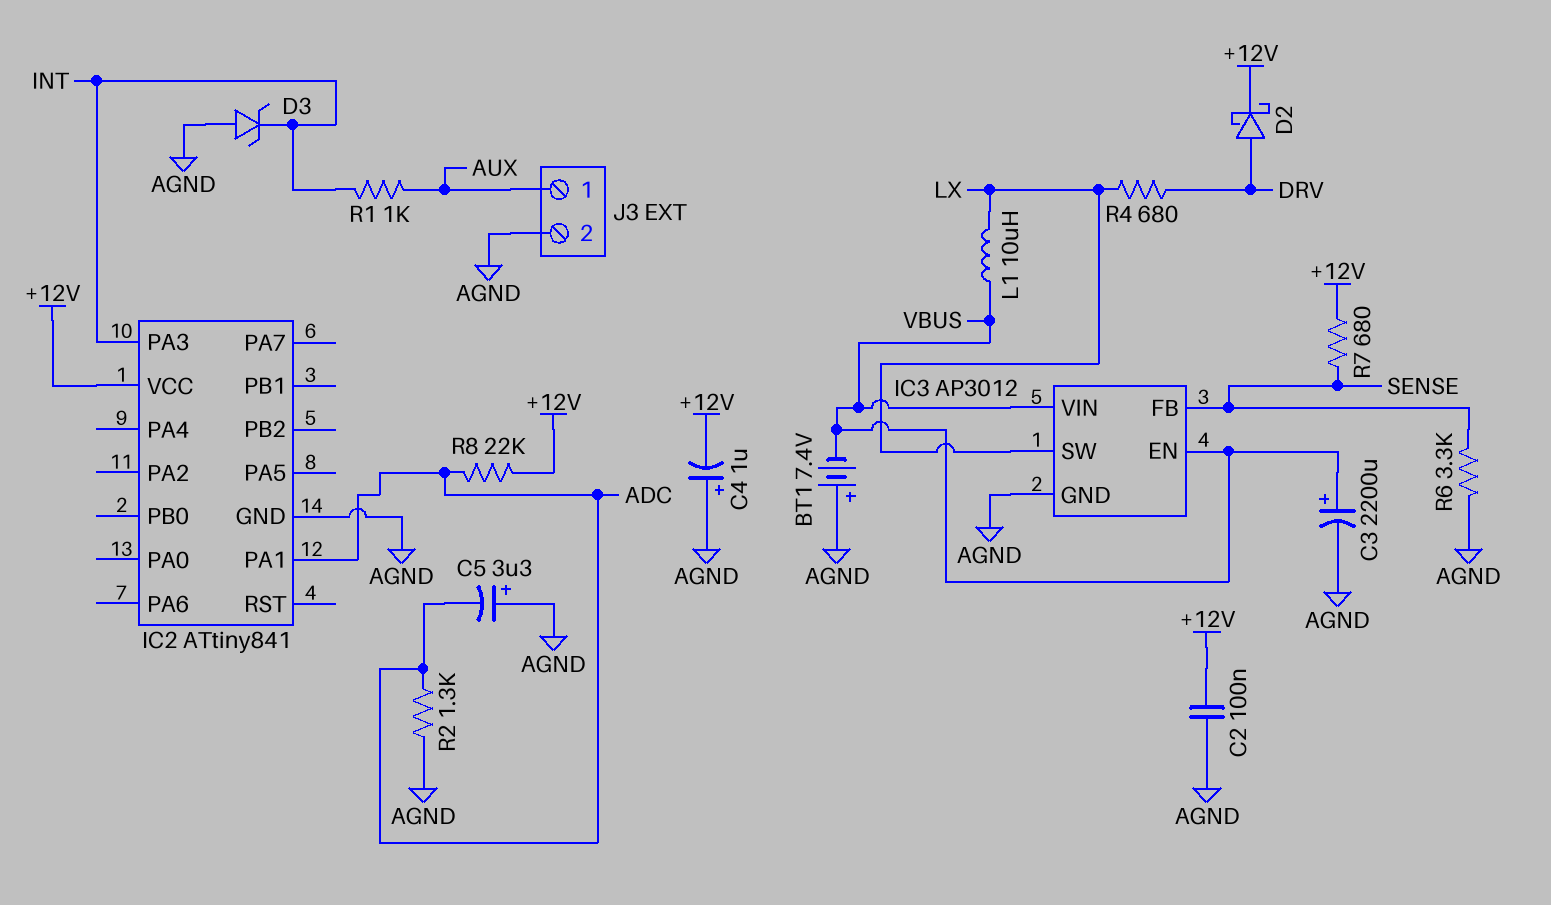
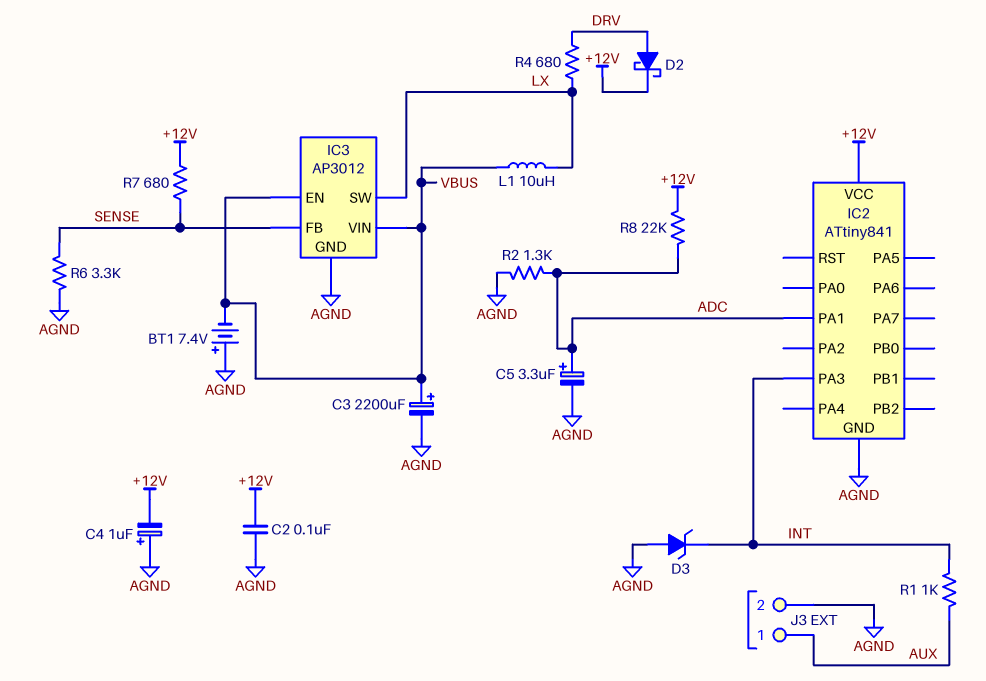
C5: 3.3uF (plus AGND, minus ADC) -> 3.3uF (plus ADC, minus AGND)

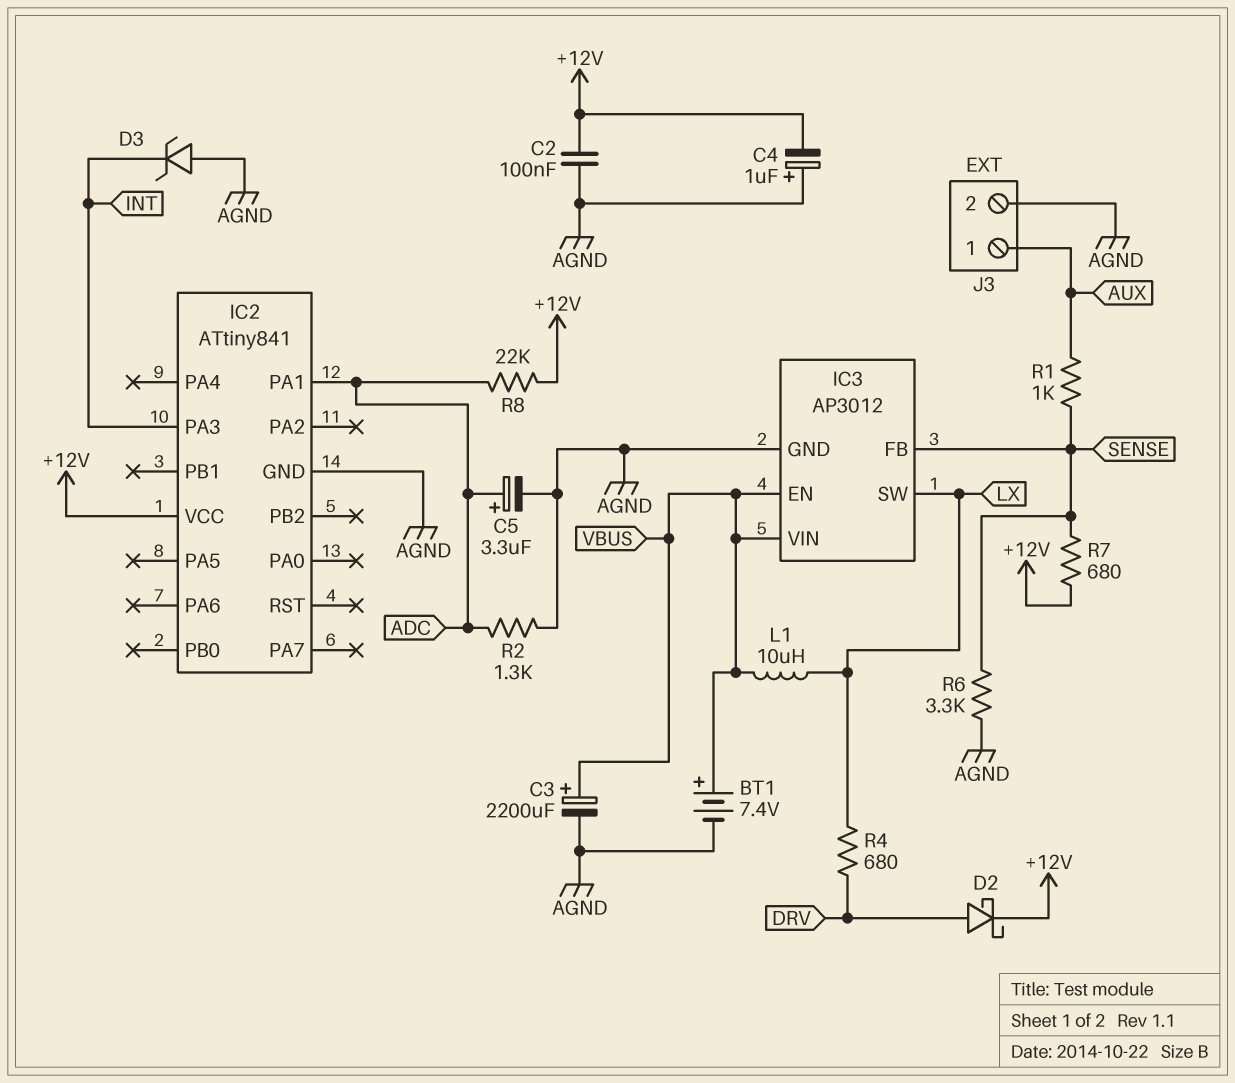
BT1: 7.4V (plus AGND, minus VBUS) -> 7.4V (plus VBUS, minus AGND)
R1: 1k (AUX, INT) -> 1k (AUX, SENSE)

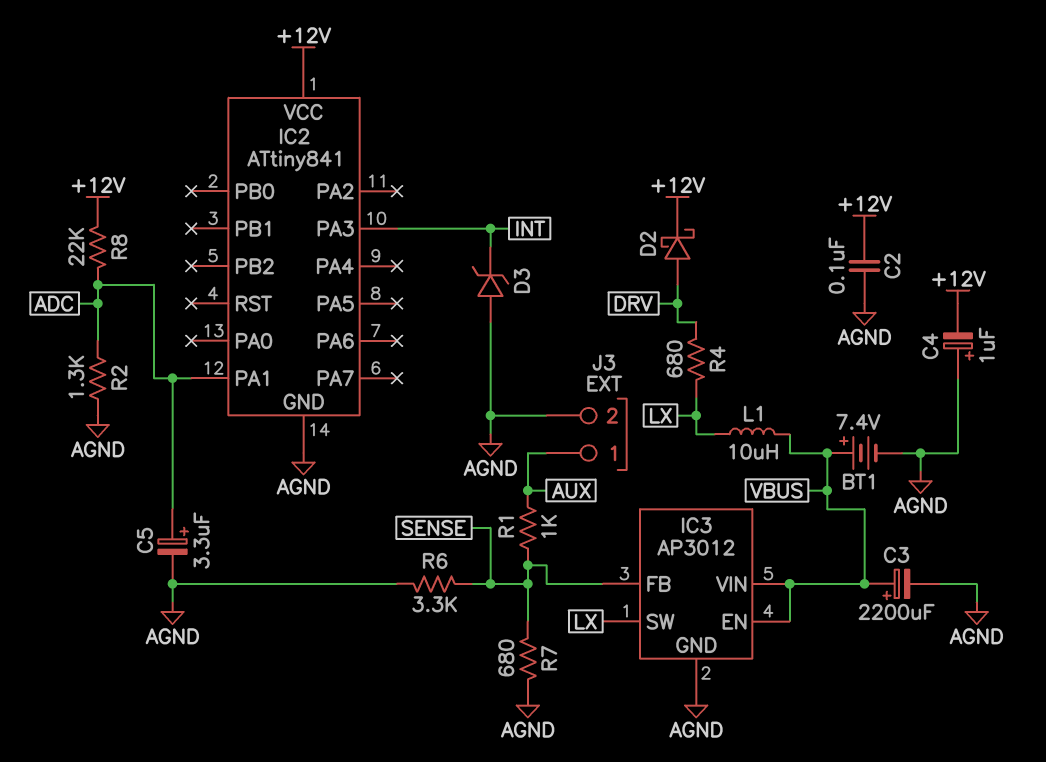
R7: 680 (+12V, SENSE) -> 680 (AGND, SENSE)

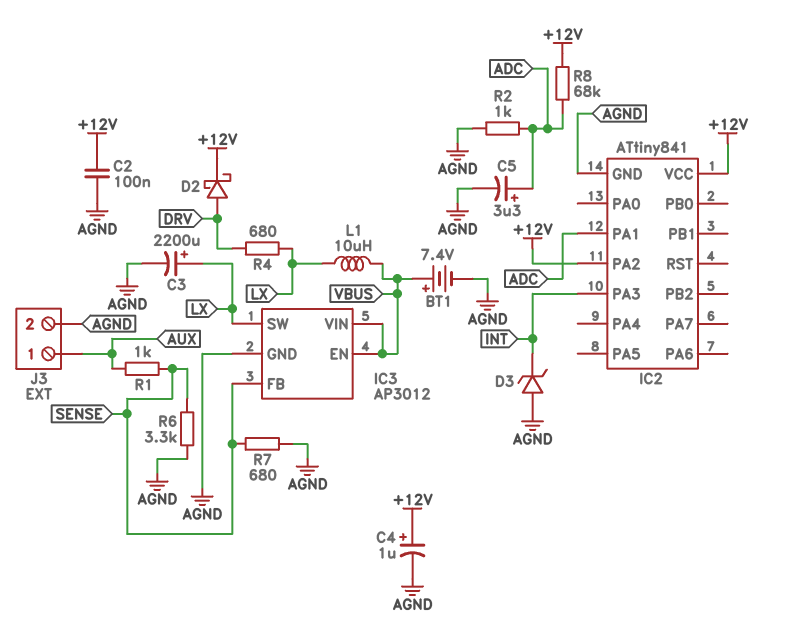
C3: 2200uF (plus VBUS, minus AGND) -> 2200uF (plus LX, minus AGND)
C4: 1uF (plus AGND, minus +12V) -> 1uF (plus +12V, minus AGND)
IC2 pin PA2: none -> +12V
R2: 1.3k (ADC, AGND) -> 1k (ADC, AGND)
R8: 22k (+12V, ADC) -> 68k (+12V, ADC)

